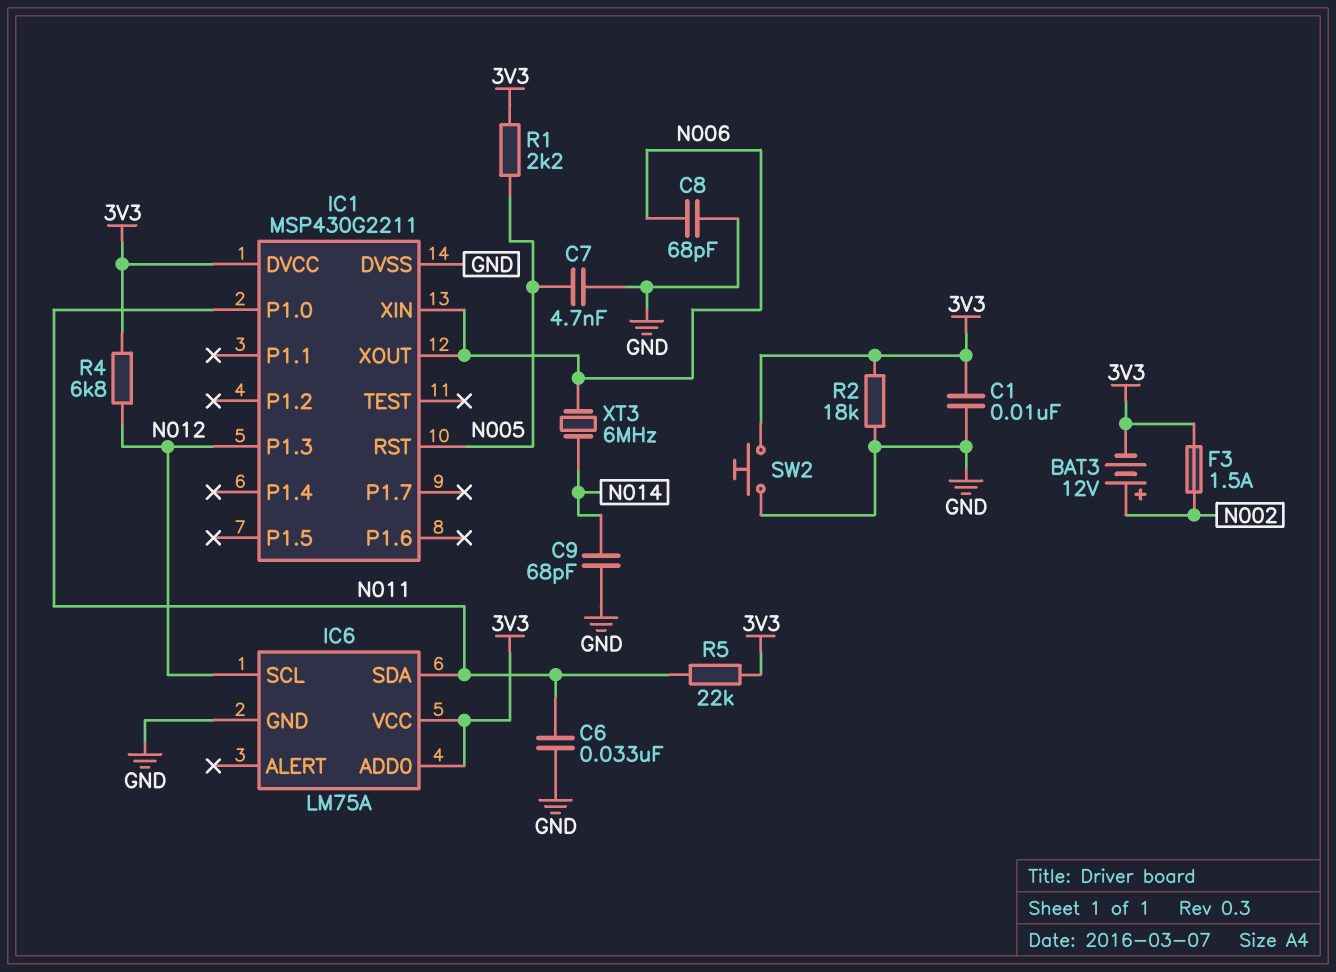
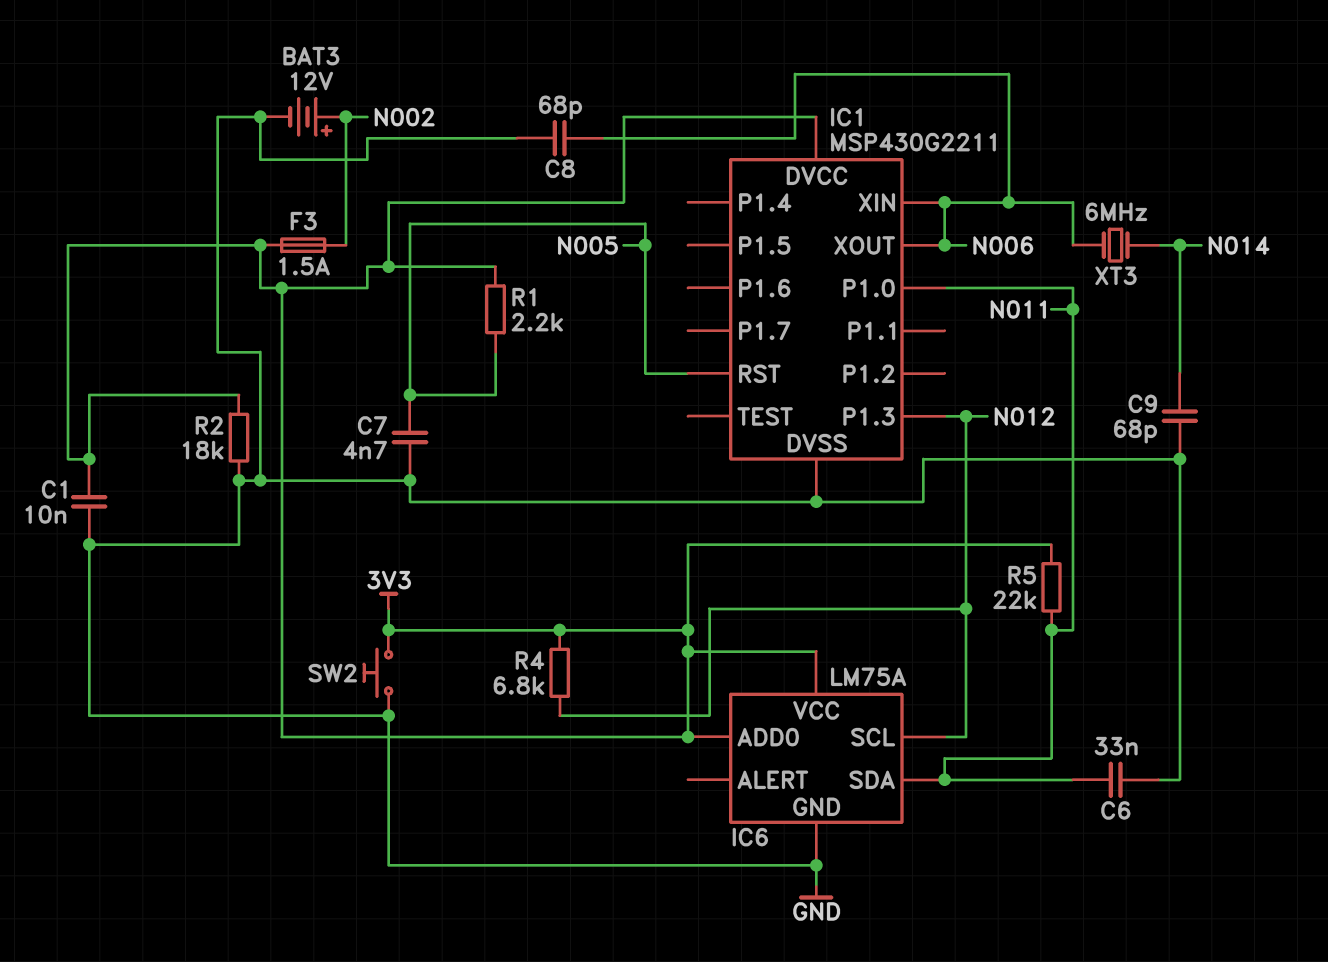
BAT3: 12V (plus N002, minus 3V3) -> 12V (plus N002, minus GND)

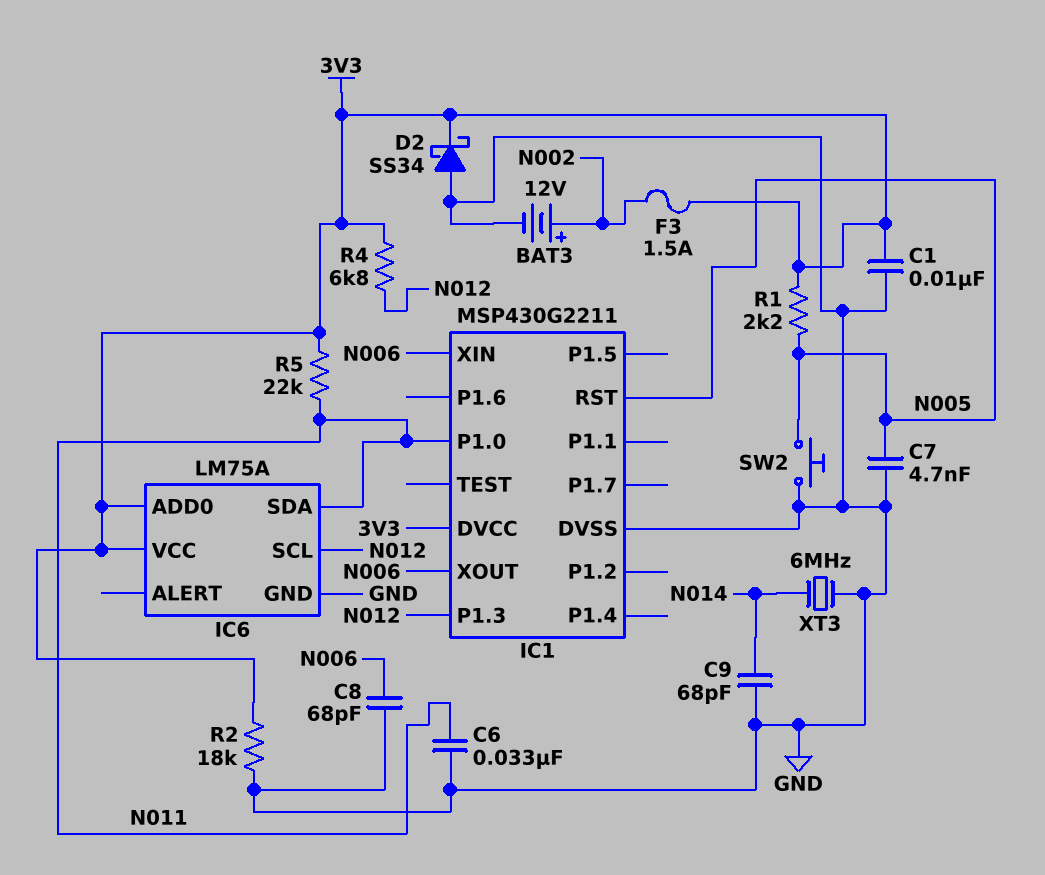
D2: none -> schottky SS34 (A GND, K 3V3)
SW2: button (3V3, GND) -> button (GND, N005)
XT3: 6MHz (N006, N014) -> 6MHz (GND, N014)

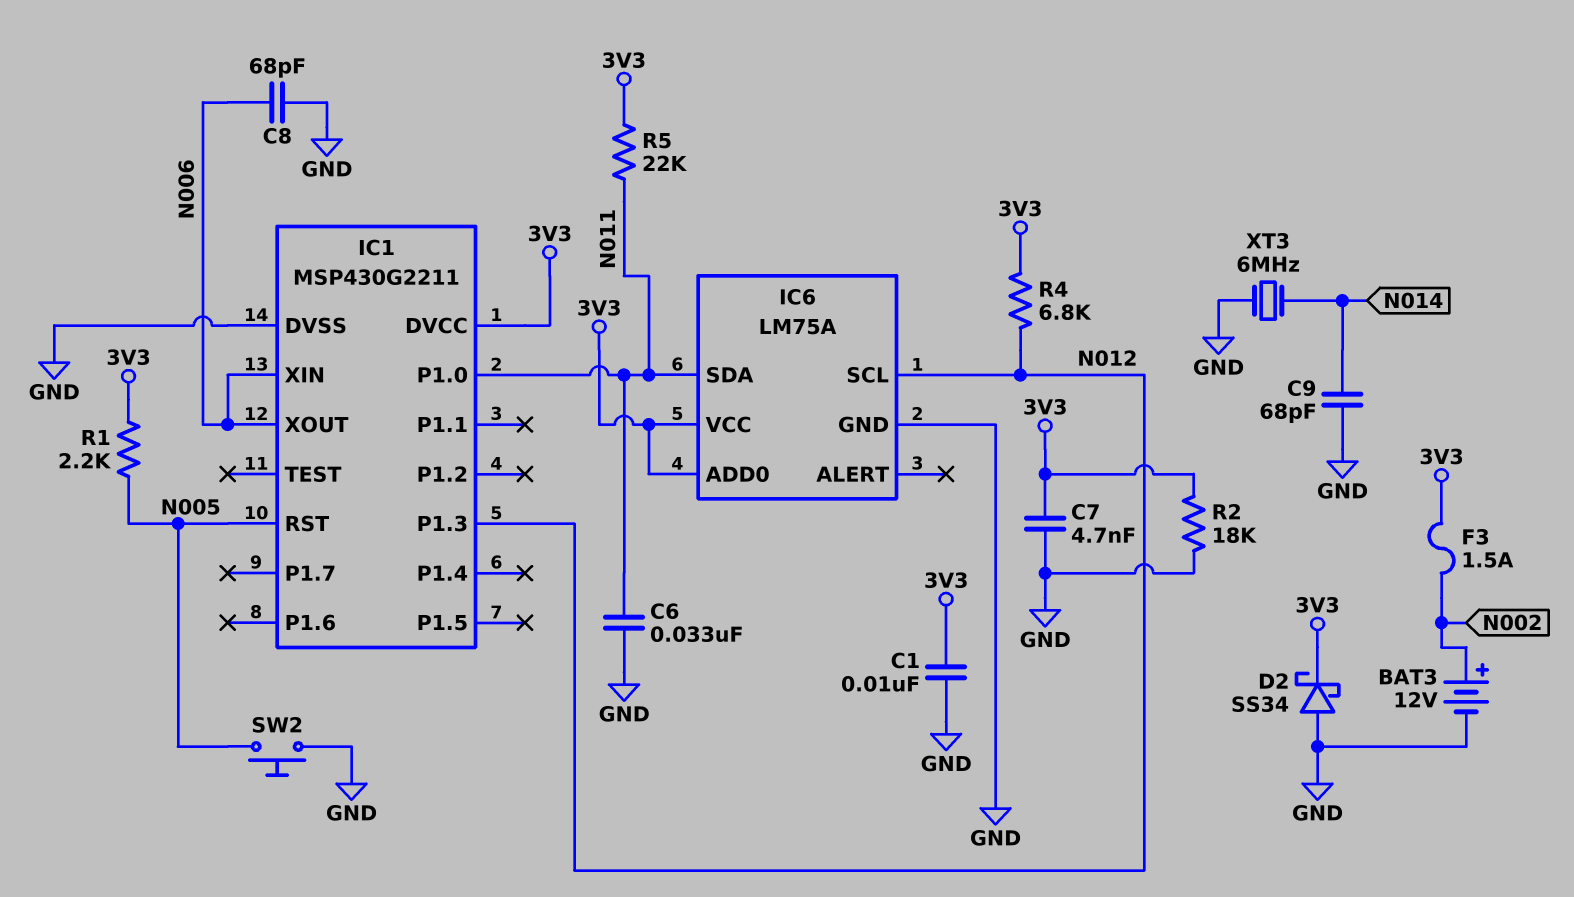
C7: 4.7nF (GND, N005) -> 4.7nF (3V3, GND)

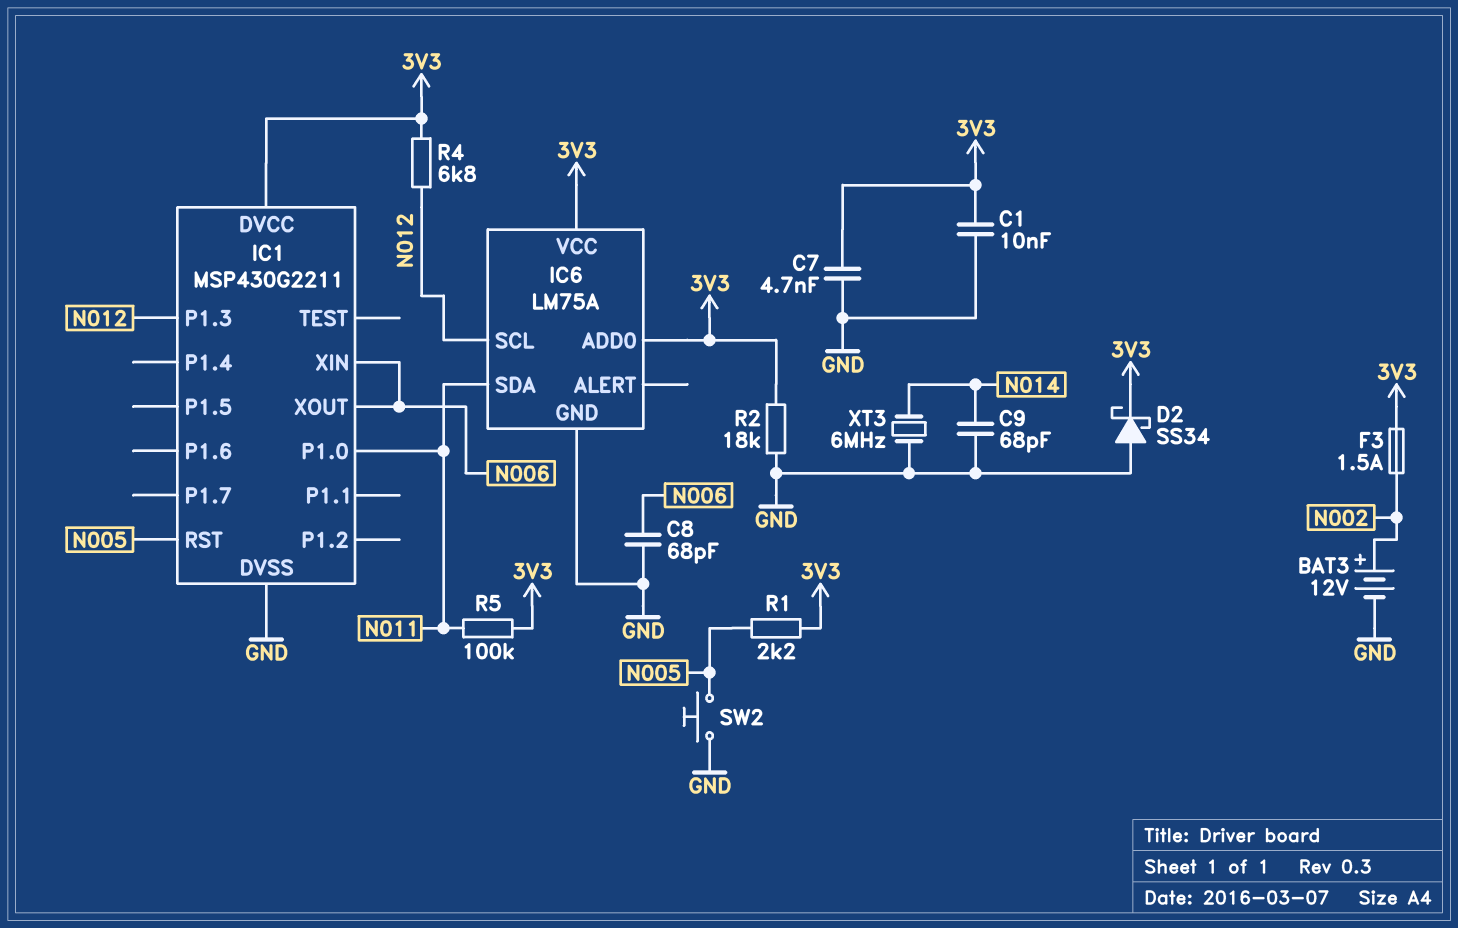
C6: 33nF (GND, N011) -> none
R5: 22k (3V3, N011) -> 100k (3V3, N011)

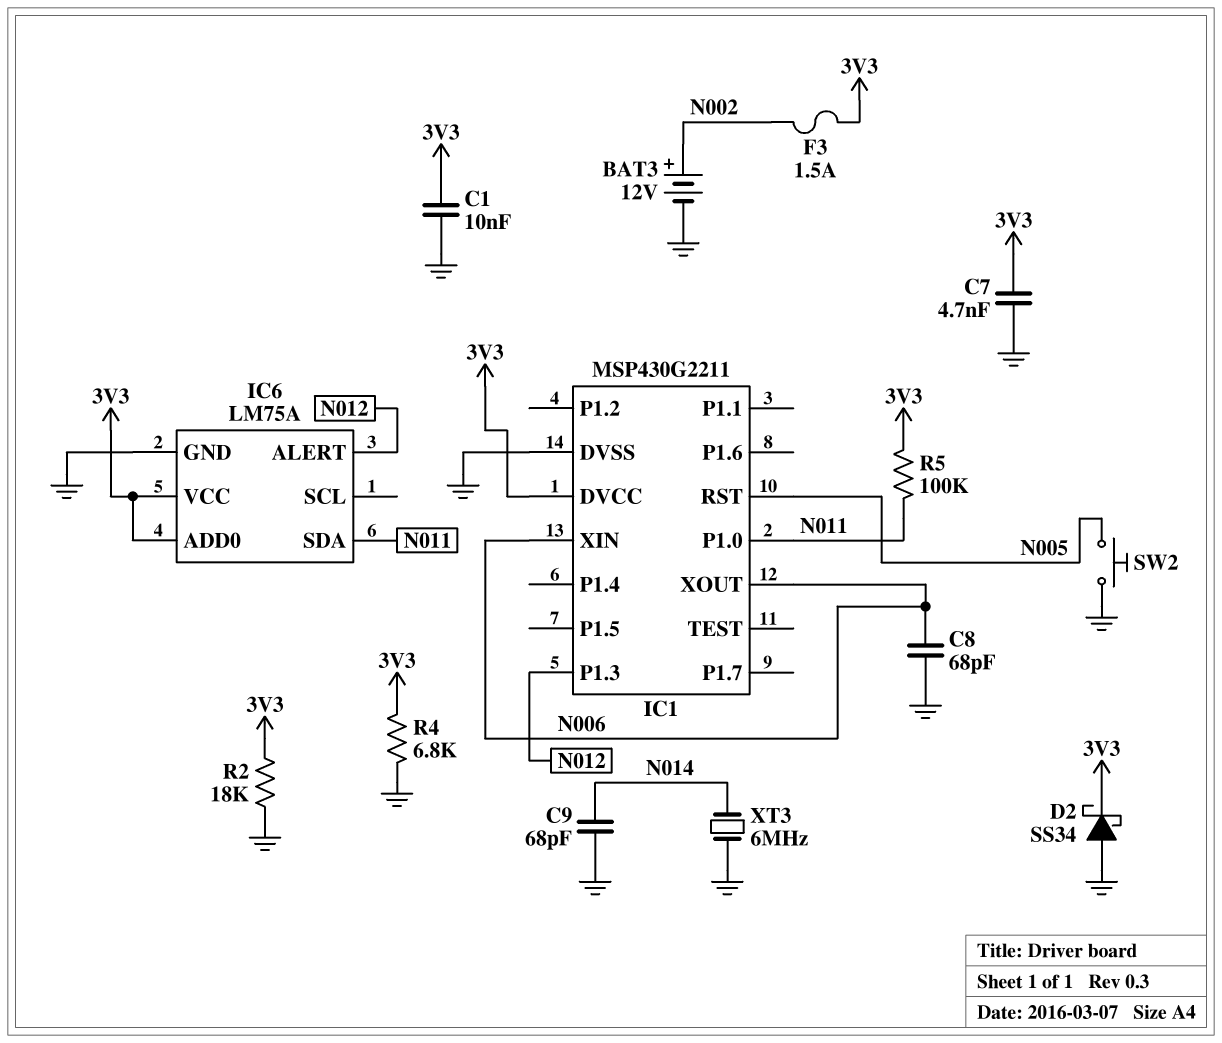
IC6 pin ALERT: none -> N012
IC6 pin SCL: N012 -> none
R1: 2.2k (3V3, N005) -> none
R4: 6.8k (3V3, N012) -> 6.8k (3V3, GND)

